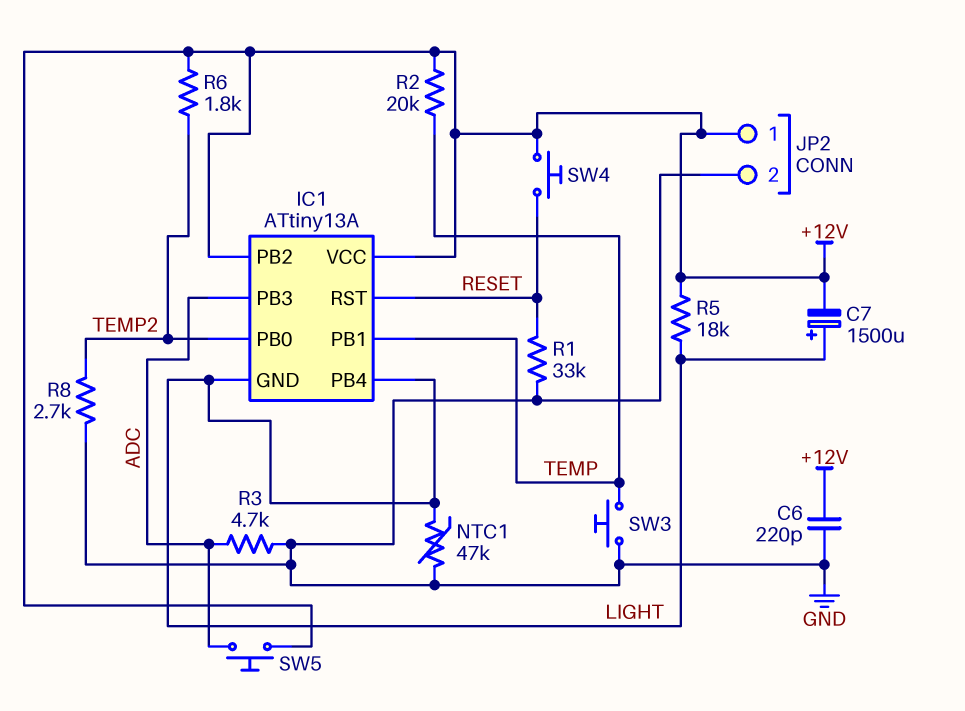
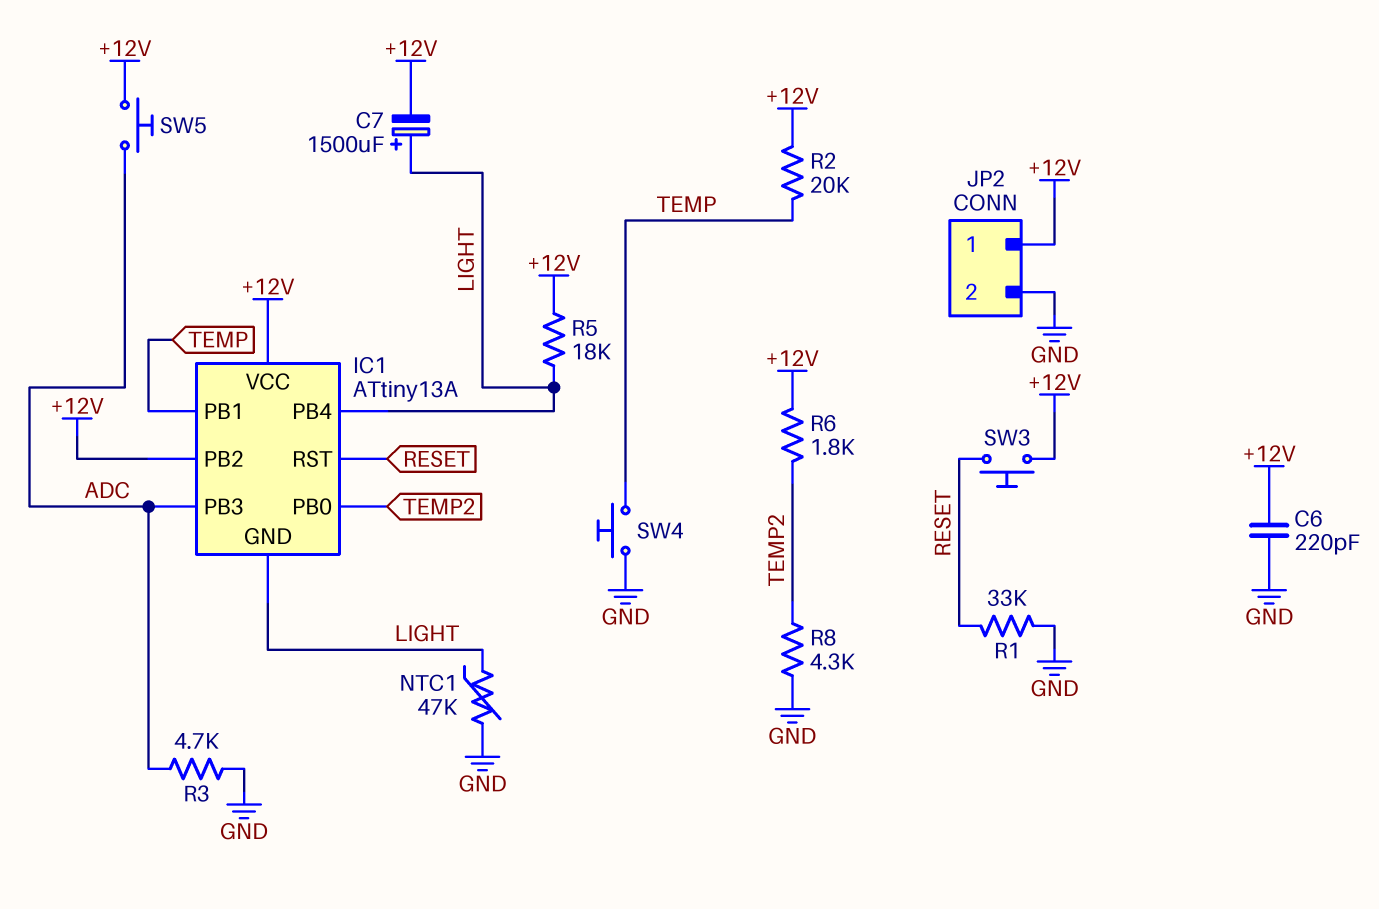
R8: 2.7k (GND, TEMP2) -> 4.3k (GND, TEMP2)
SW3: button (GND, TEMP) -> button (+12V, RESET)
SW4: button (+12V, RESET) -> button (GND, TEMP)

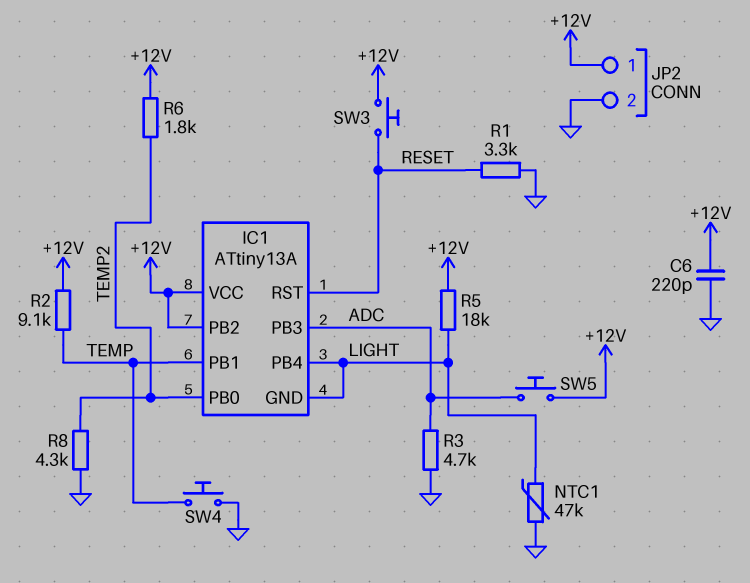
C7: 1500uF (plus LIGHT, minus +12V) -> none
R1: 33k (GND, RESET) -> 3.3k (GND, RESET)
R2: 20k (+12V, TEMP) -> 9.1k (+12V, TEMP)

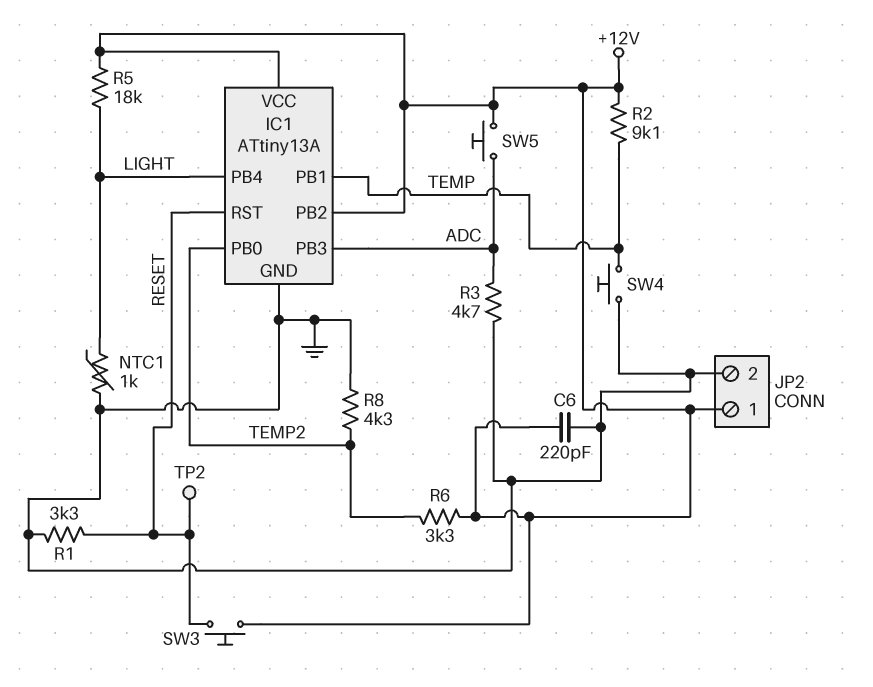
IC1 pin GND: LIGHT -> GND
NTC1: 47k (GND, LIGHT) -> 1k (GND, LIGHT)
R6: 1.8k (+12V, TEMP2) -> 3.3k (+12V, TEMP2)
TP2: none -> test point (RESET)

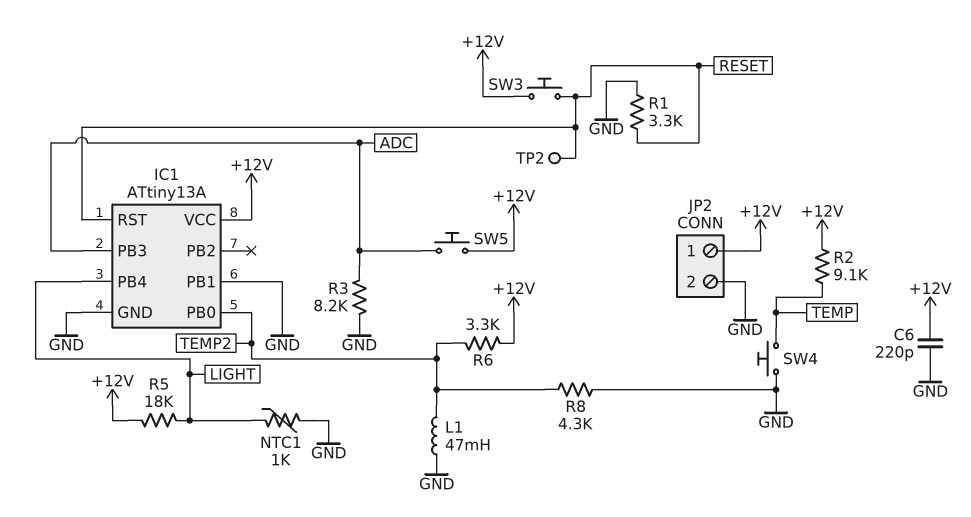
IC1 pin PB1: TEMP -> GND
IC1 pin PB2: +12V -> none
L1: none -> 47mH (GND, TEMP2)
R3: 4.7k (ADC, GND) -> 8.2k (ADC, GND)

